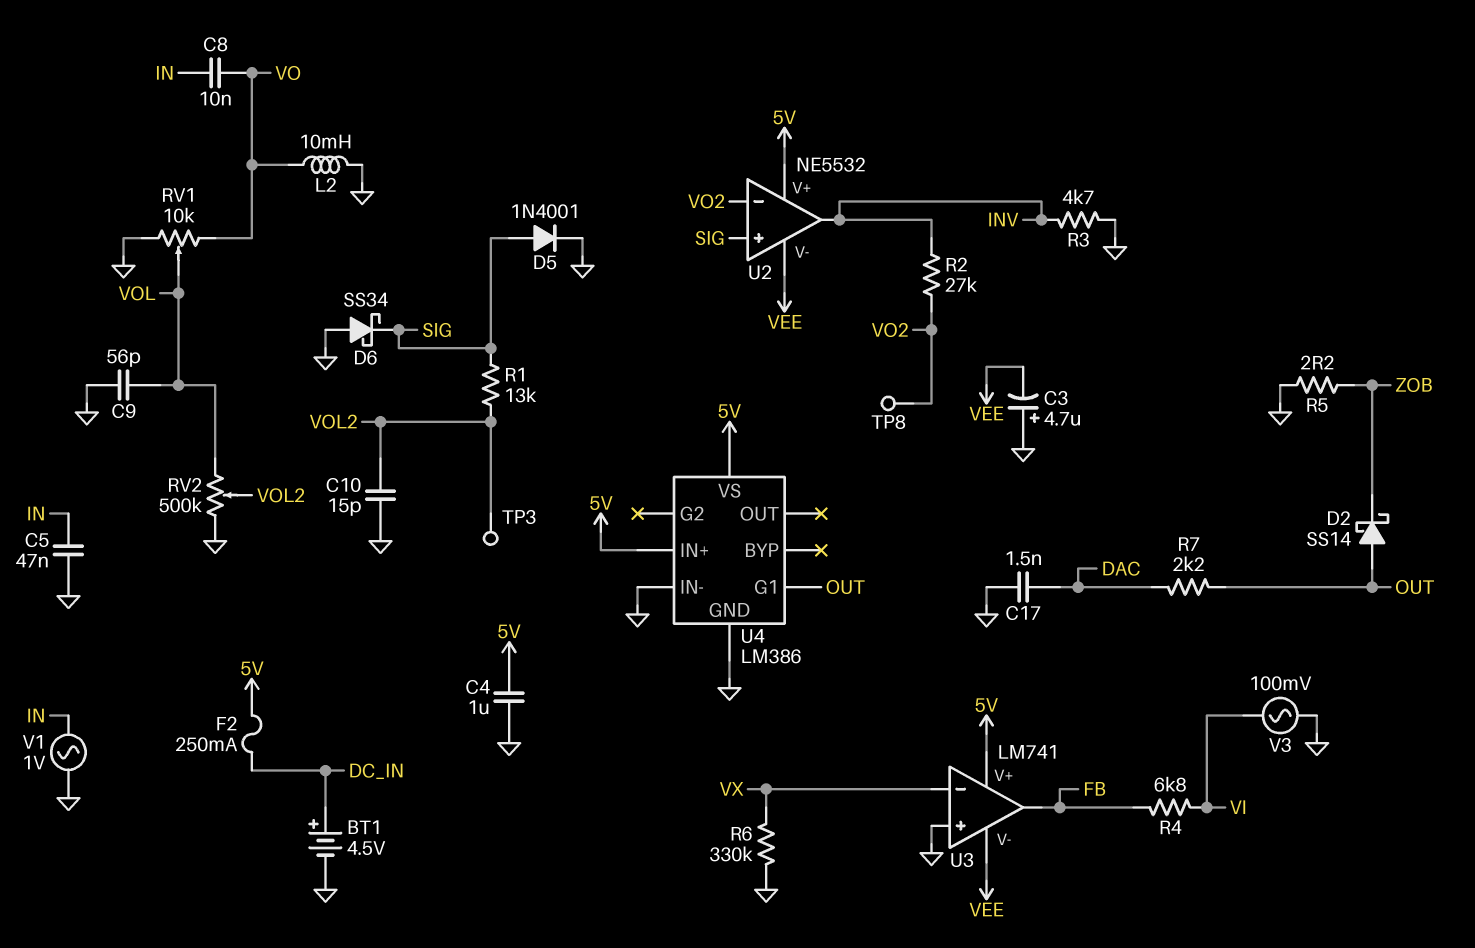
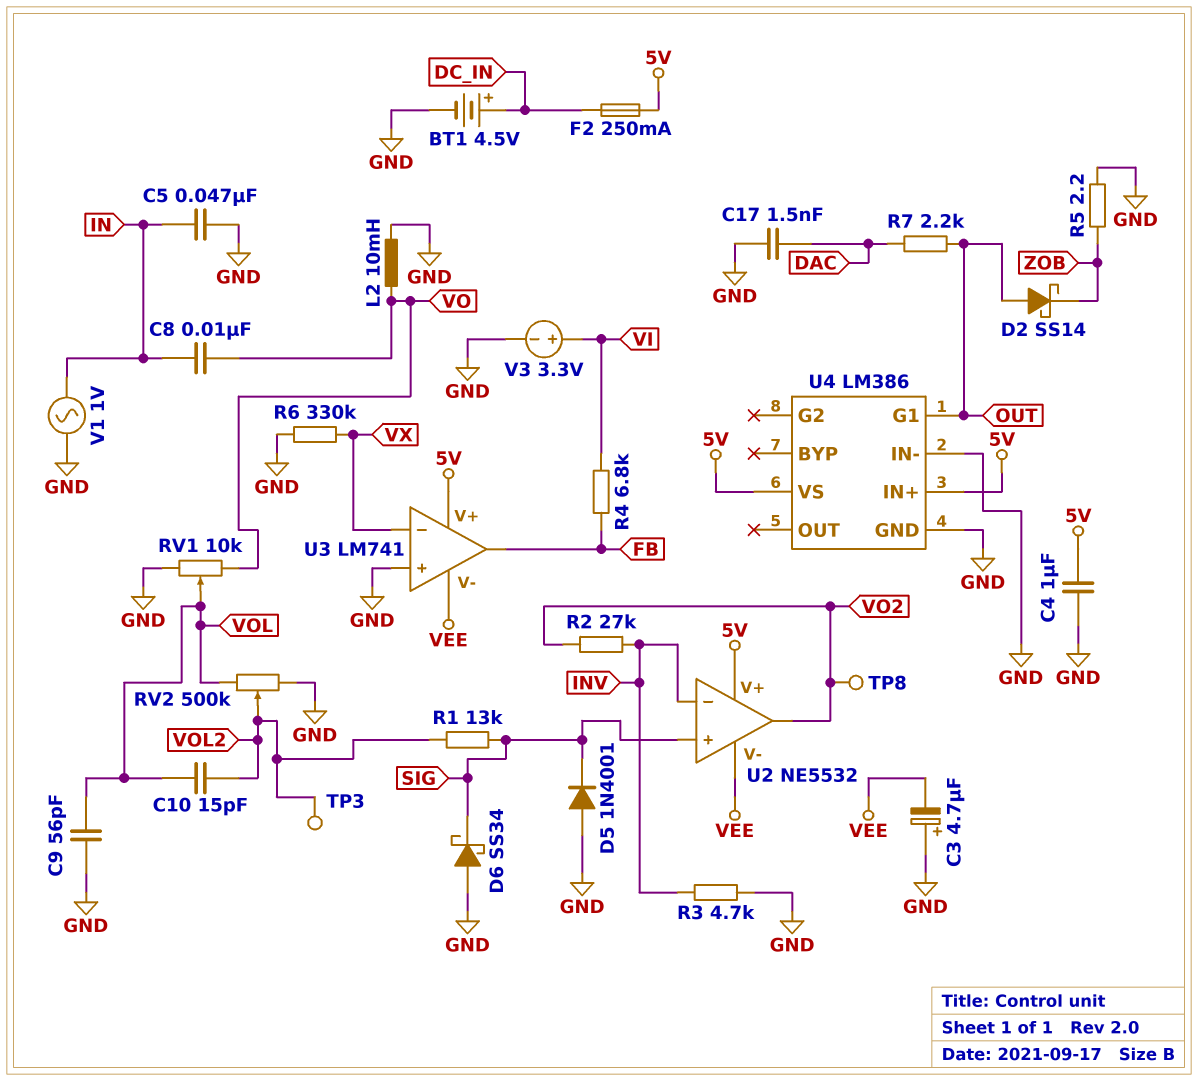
C10: 15pF (GND, VOL2) -> 15pF (VOL, VOL2)
D5: diode 1N4001 (A SIG, K GND) -> diode 1N4001 (A GND, K SIG)
U2 pin in-: VO2 -> INV
U2 pin out: INV -> VO2
V3: AC 100mV (GND, VI) -> 3.3V (plus VI, minus GND)

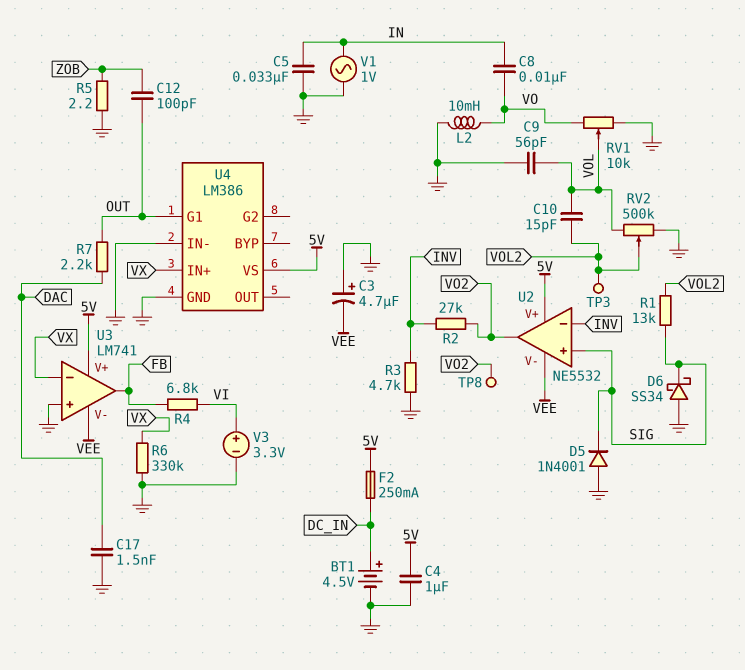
C5: 47nF (GND, IN) -> 33nF (GND, IN)
C12: none -> 100pF (OUT, ZOB)
D2: schottky SS14 (A OUT, K ZOB) -> none
U4 pin IN+: 5V -> VX

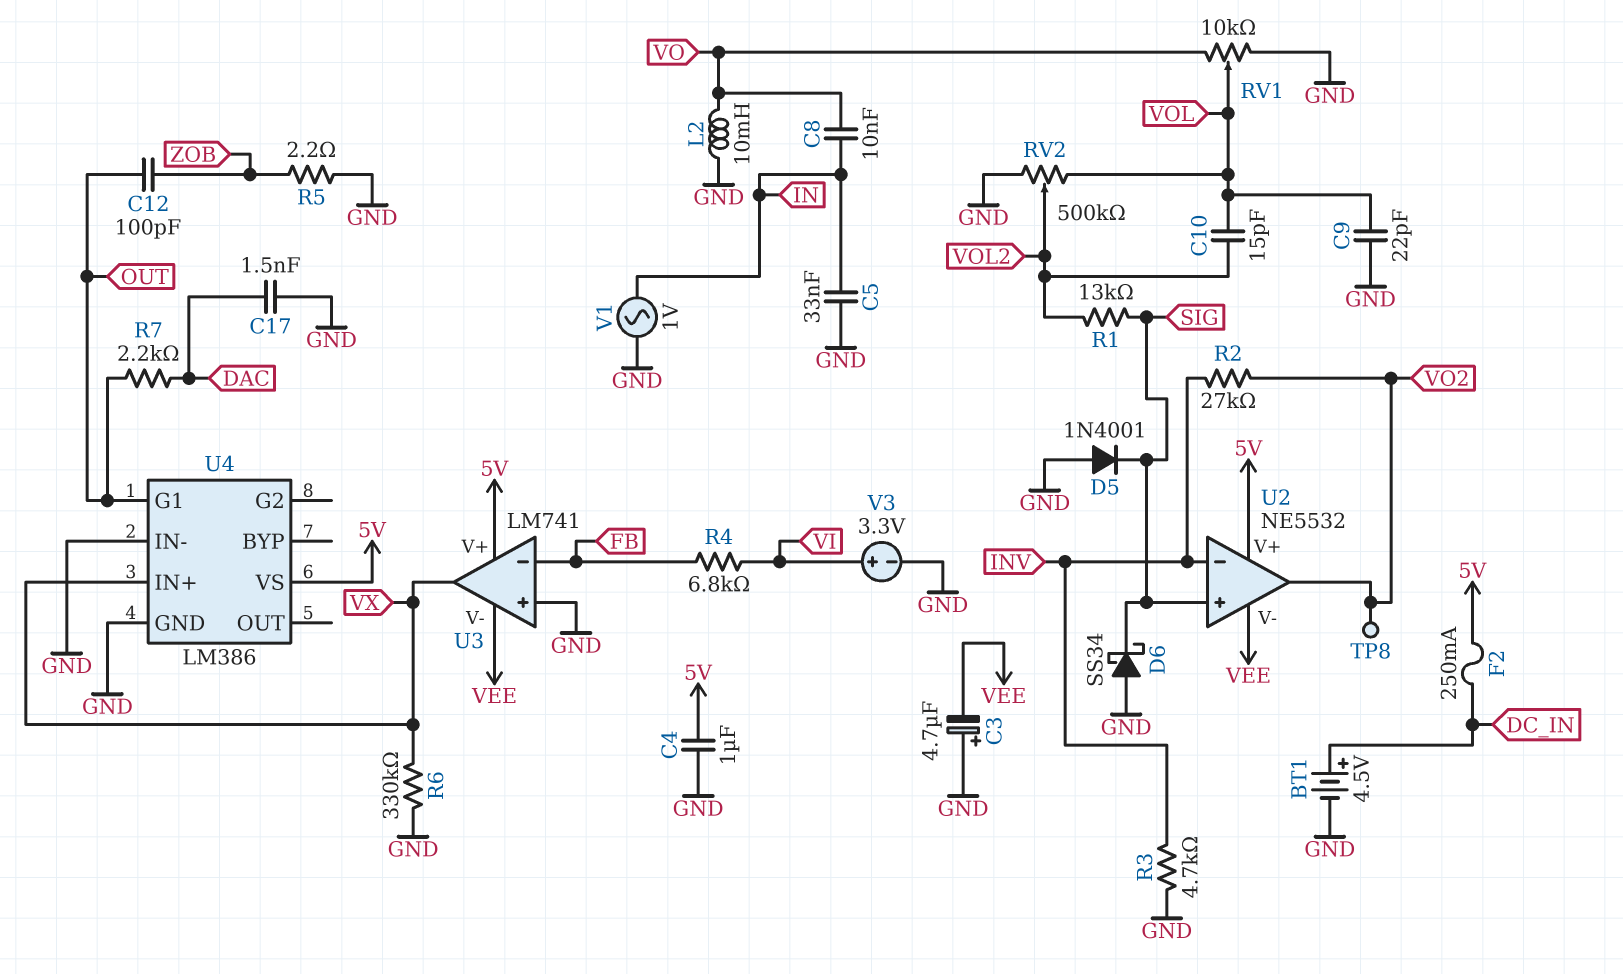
C9: 56pF (GND, VOL) -> 22pF (GND, VOL)
TP3: test point (VOL2) -> none
U3 pin in-: VX -> FB
U3 pin out: FB -> VX

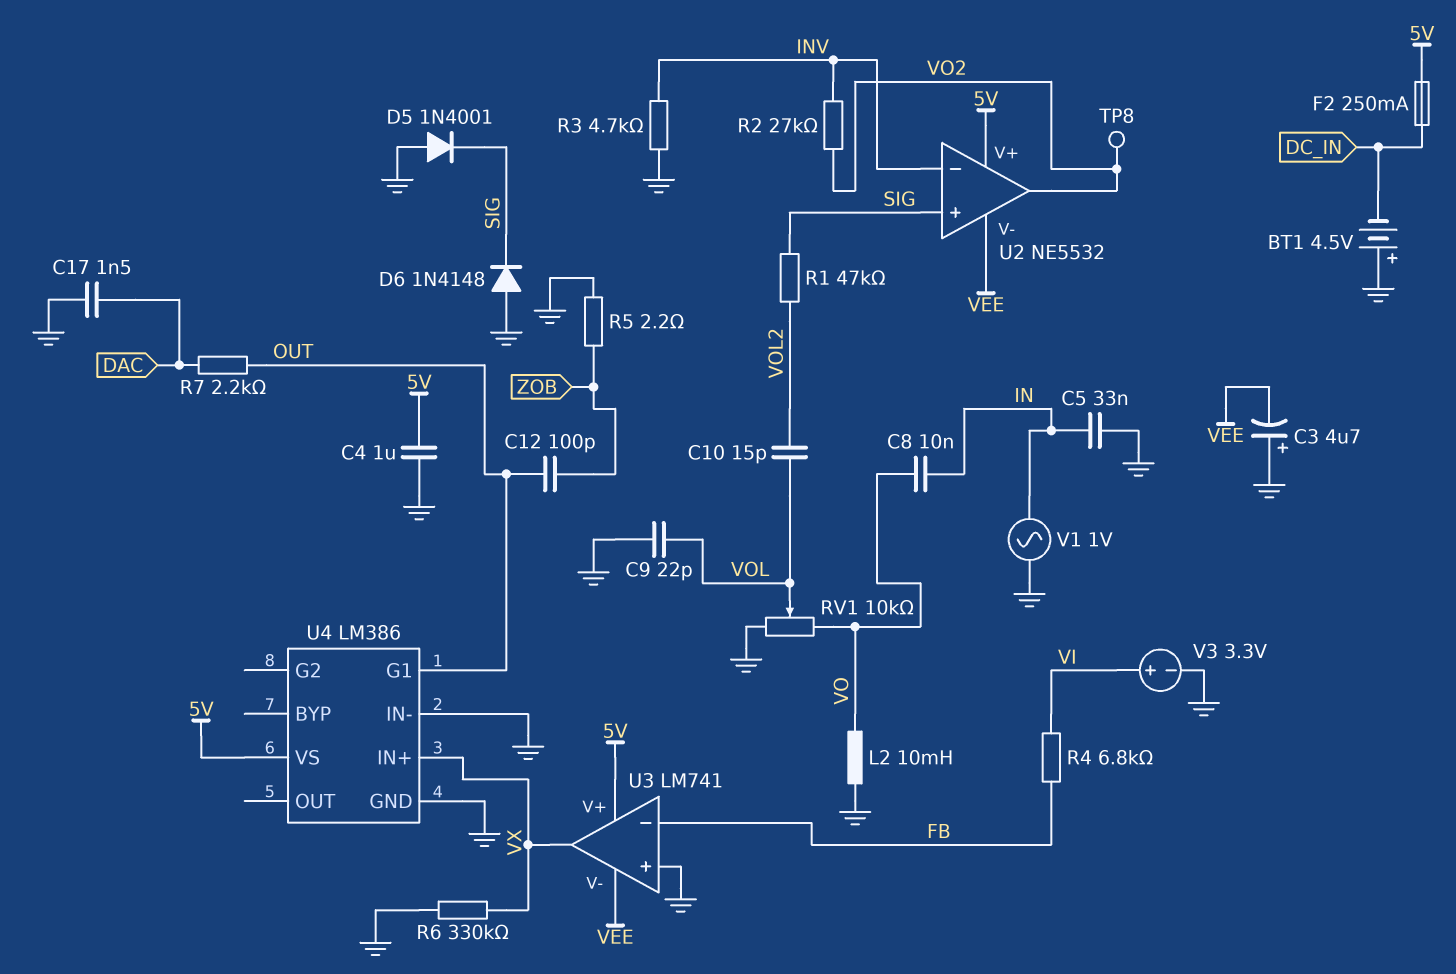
BT1: 4.5V (plus DC_IN, minus GND) -> 4.5V (plus GND, minus DC_IN)
D6: schottky SS34 (A GND, K SIG) -> diode 1N4148 (A GND, K SIG)
R1: 13k (SIG, VOL2) -> 47k (SIG, VOL2)
RV2: 500k (GND, VOL, wiper VOL2) -> none

